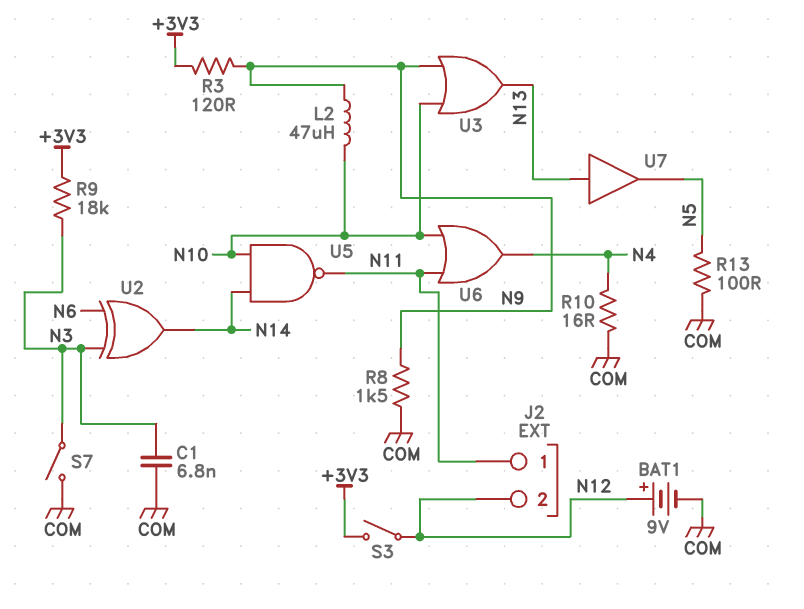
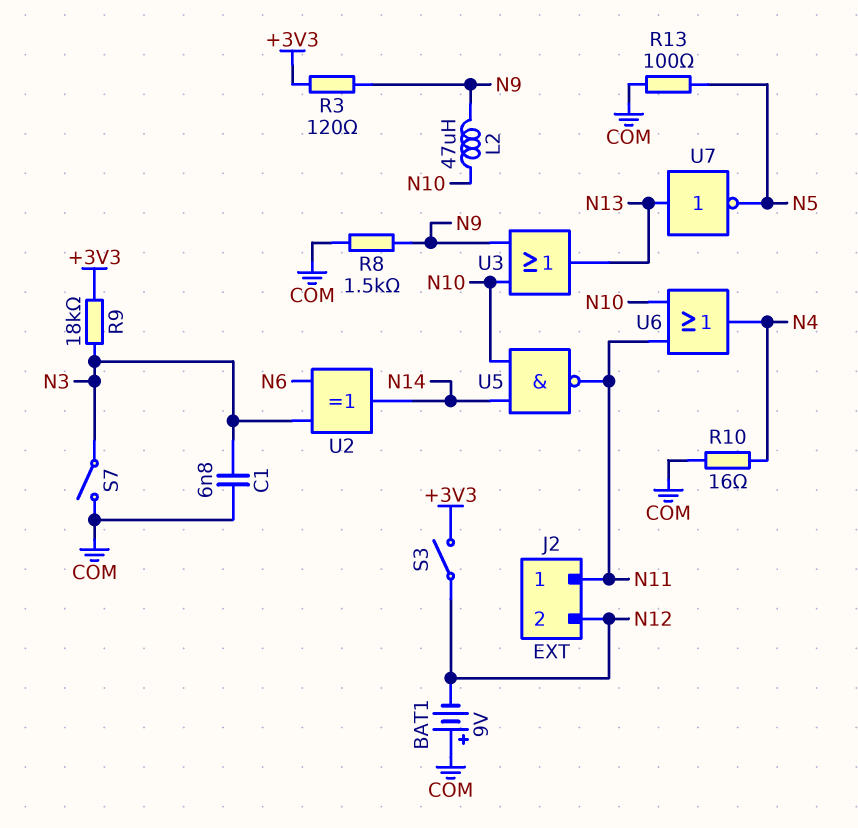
BAT1: 9V (plus N12, minus COM) -> 9V (plus COM, minus N12)
U7: buffer (in N13, out N5) -> NOT (in N13, out N5)

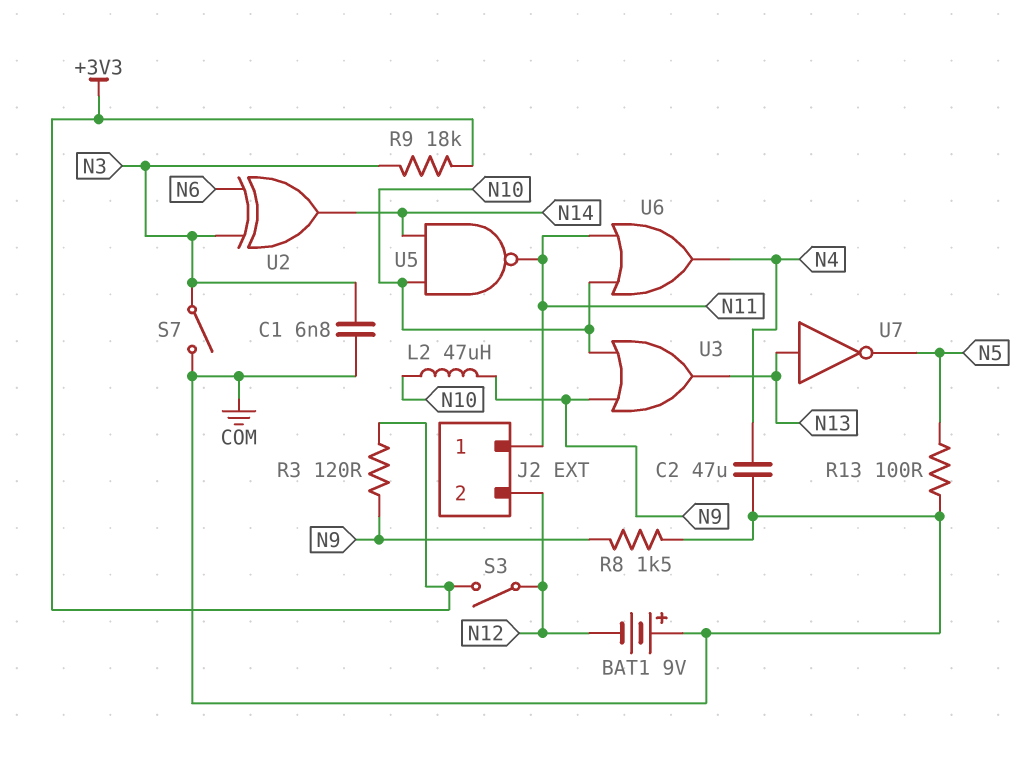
C2: none -> 47uF (COM, N4)
R10: 16 (COM, N4) -> none

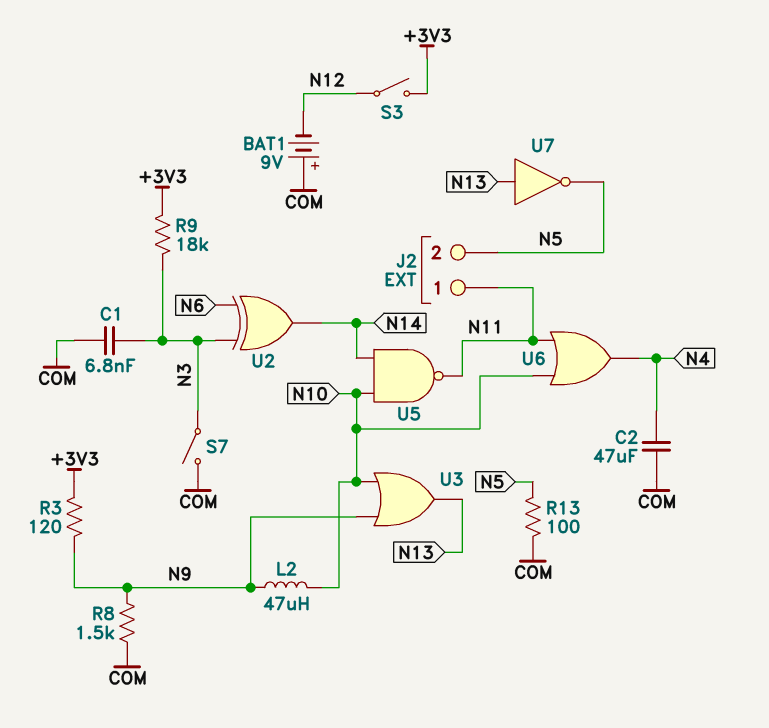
J2 pin 2: N12 -> N5

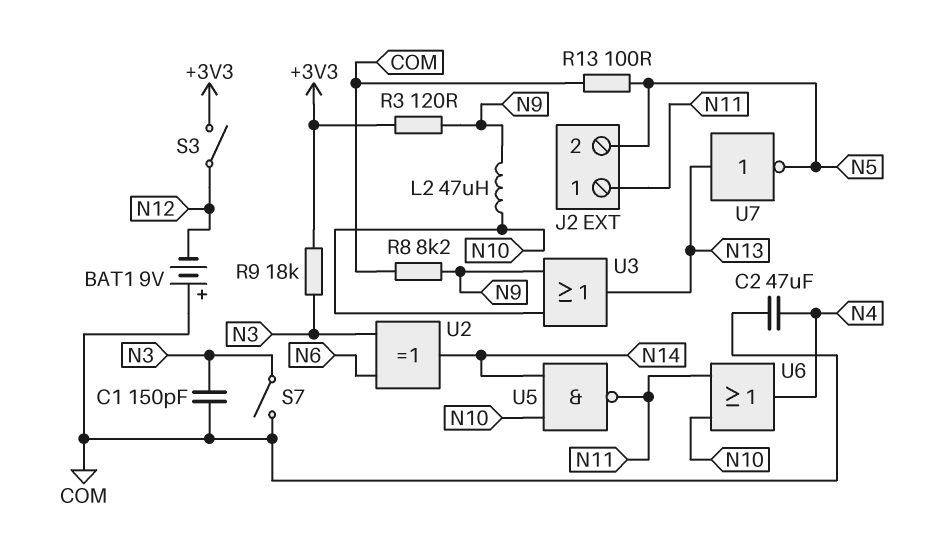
C1: 6.8nF (COM, N3) -> 150pF (COM, N3)
R8: 1.5k (COM, N9) -> 8.2k (COM, N9)

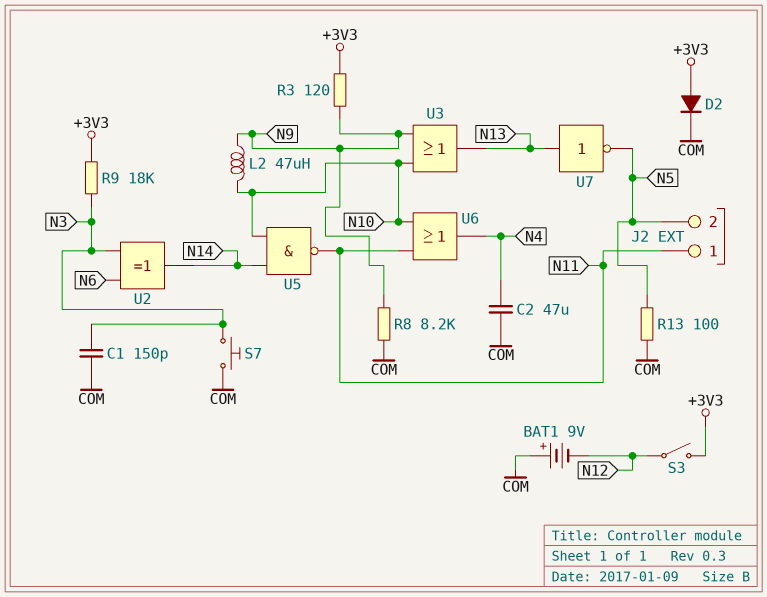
D2: none -> diode (A +3V3, K COM)
S7: switch (COM, N3) -> button (COM, N3)

